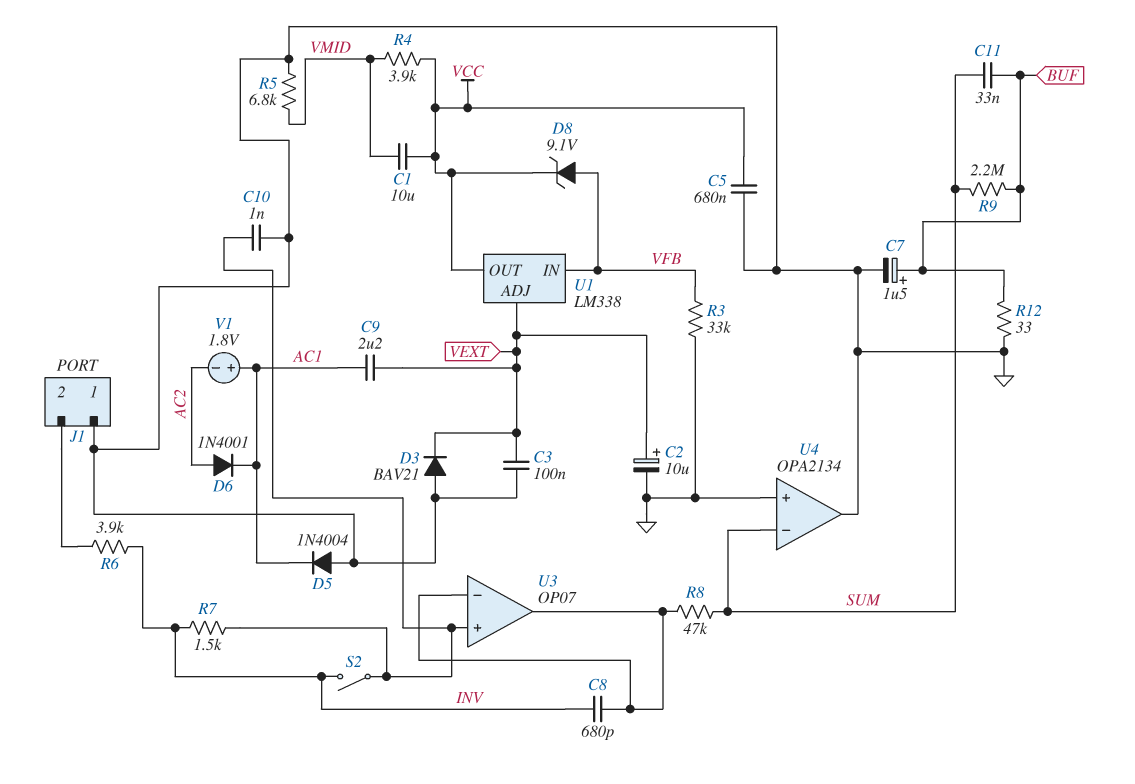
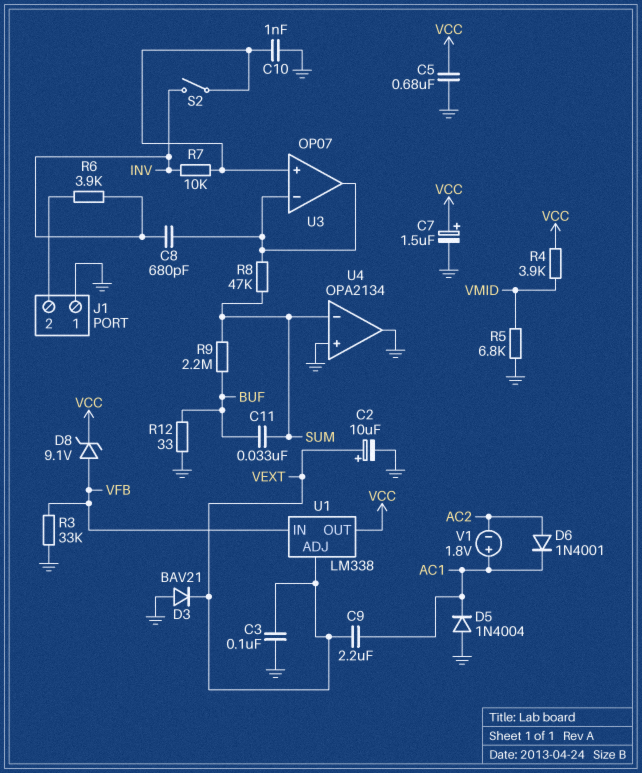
C1: 10uF (VCC, VMID) -> none
C7: 1.5uF (plus BUF, minus GND) -> 1.5uF (plus VCC, minus GND)
R7: 1.5k (INV, U3/in+) -> 10k (INV, U3/in+)

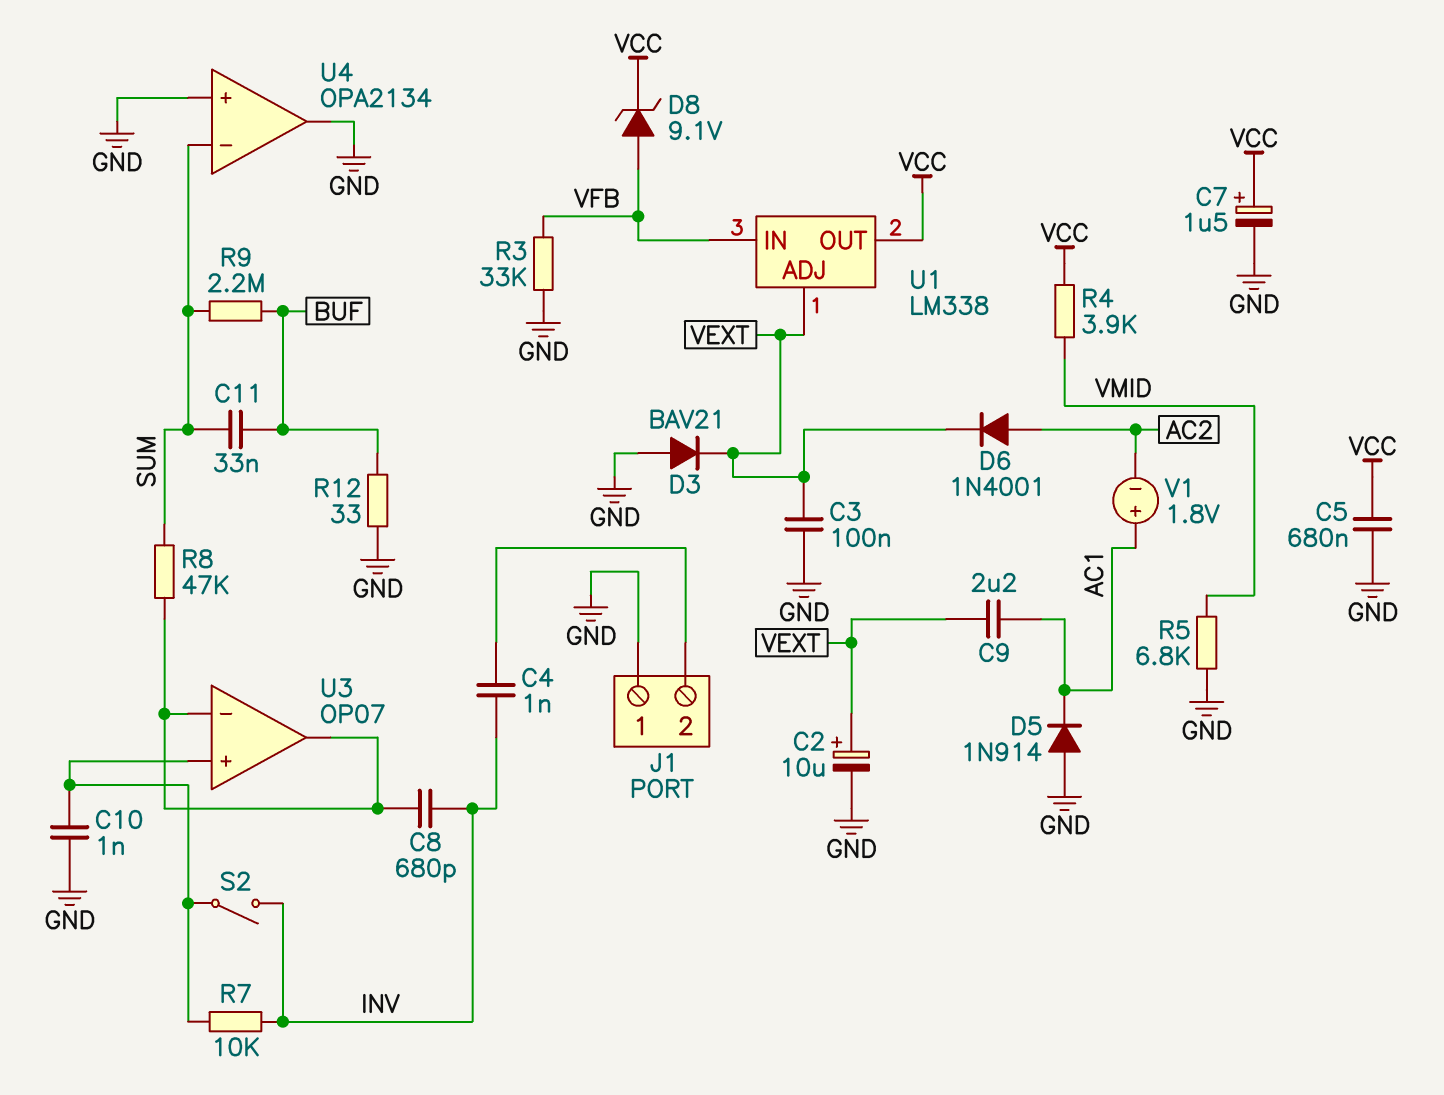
C4: none -> 1nF (INV, J1/2)
D5: diode 1N4004 (A GND, K AC1) -> diode 1N914 (A GND, K AC1)
D6: diode 1N4001 (A AC2, K AC1) -> diode 1N4001 (A AC2, K VEXT)
R6: 3.9k (INV, J1/2) -> none

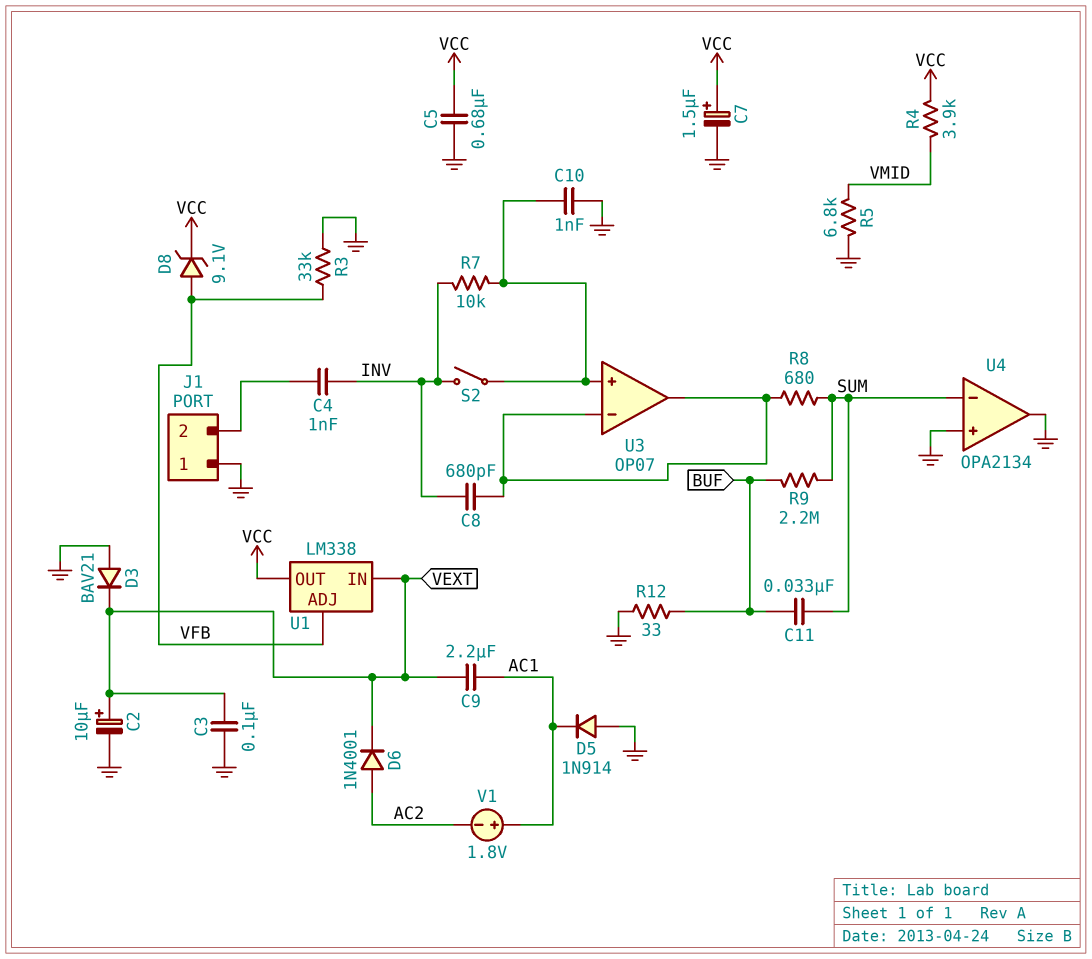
R8: 47k (SUM, U3/in-) -> 680 (SUM, U3/in-)
U1 pin ADJ: VEXT -> VFB
U1 pin IN: VFB -> VEXT

